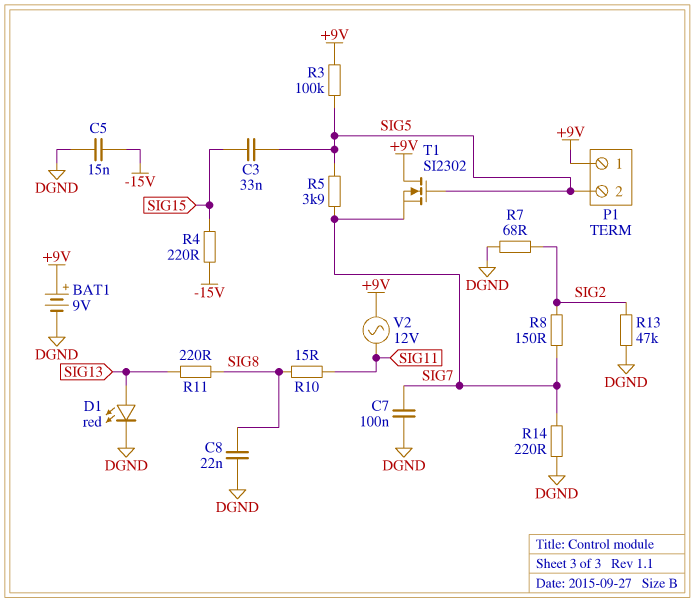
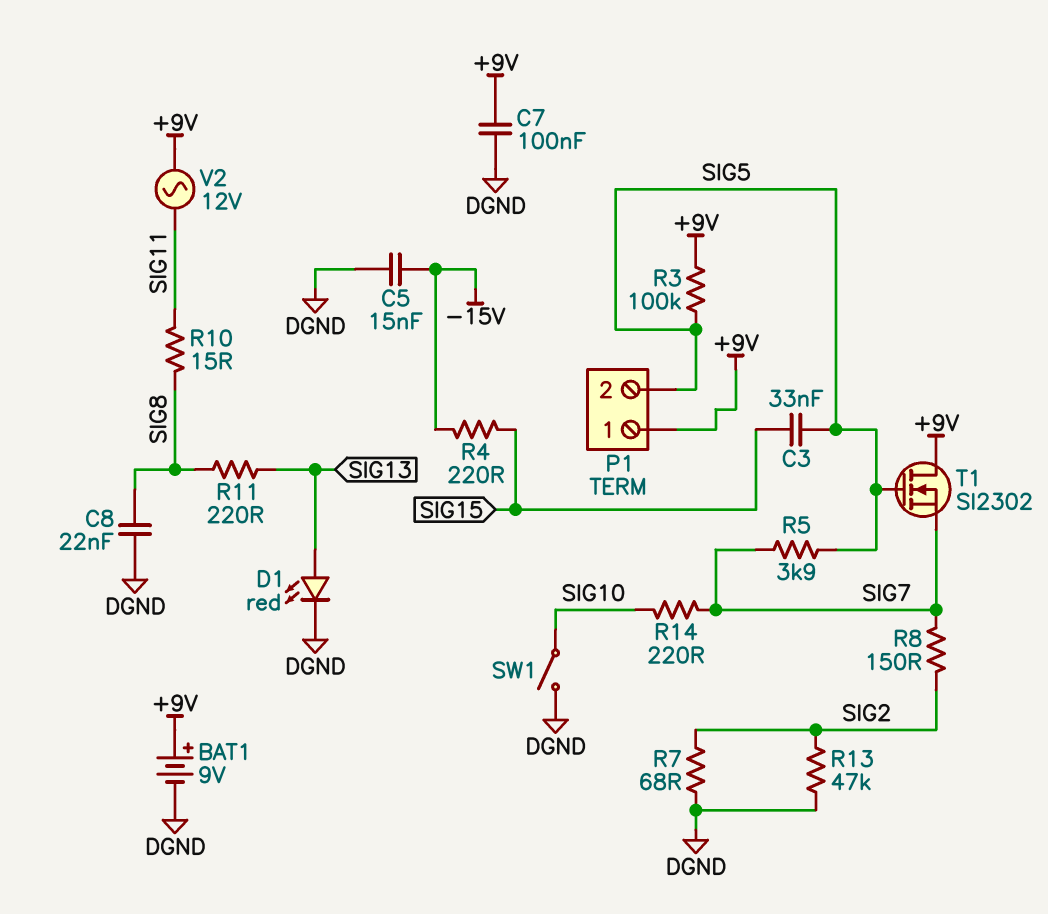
C7: 100nF (DGND, SIG7) -> 100nF (+9V, DGND)
R14: 220 (DGND, SIG7) -> 220 (SIG7, SIG10)
SW1: none -> switch (DGND, SIG10)

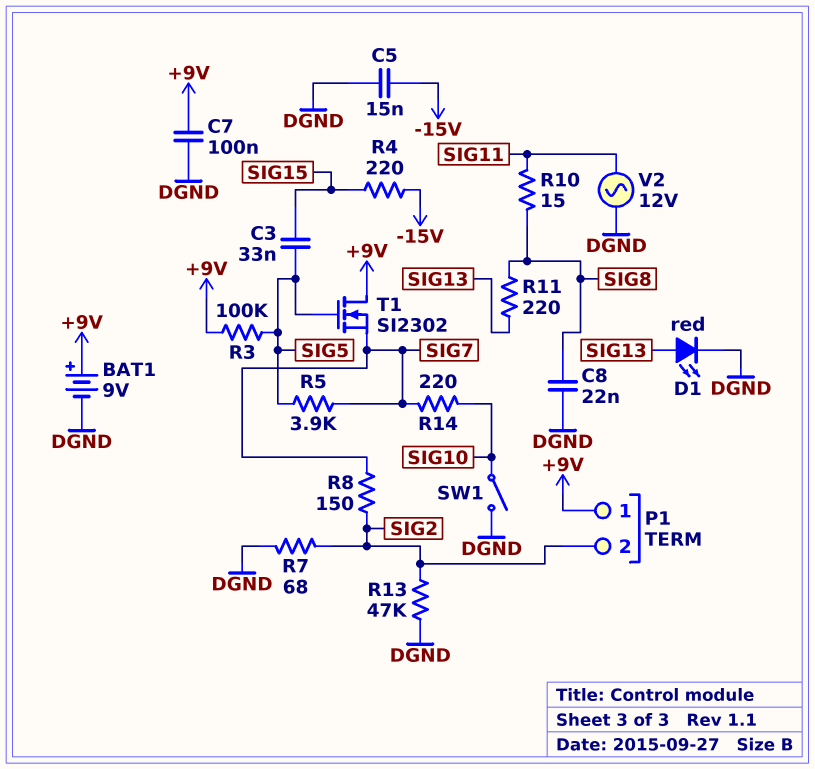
P1 pin 2: SIG5 -> SIG2
V2: AC 12V (+9V, SIG11) -> AC 12V (DGND, SIG11)

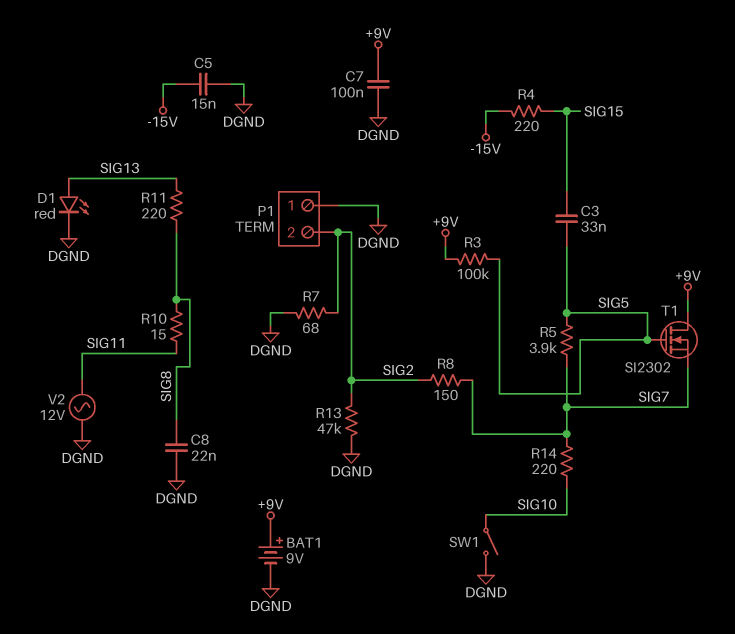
P1 pin 1: +9V -> DGND

